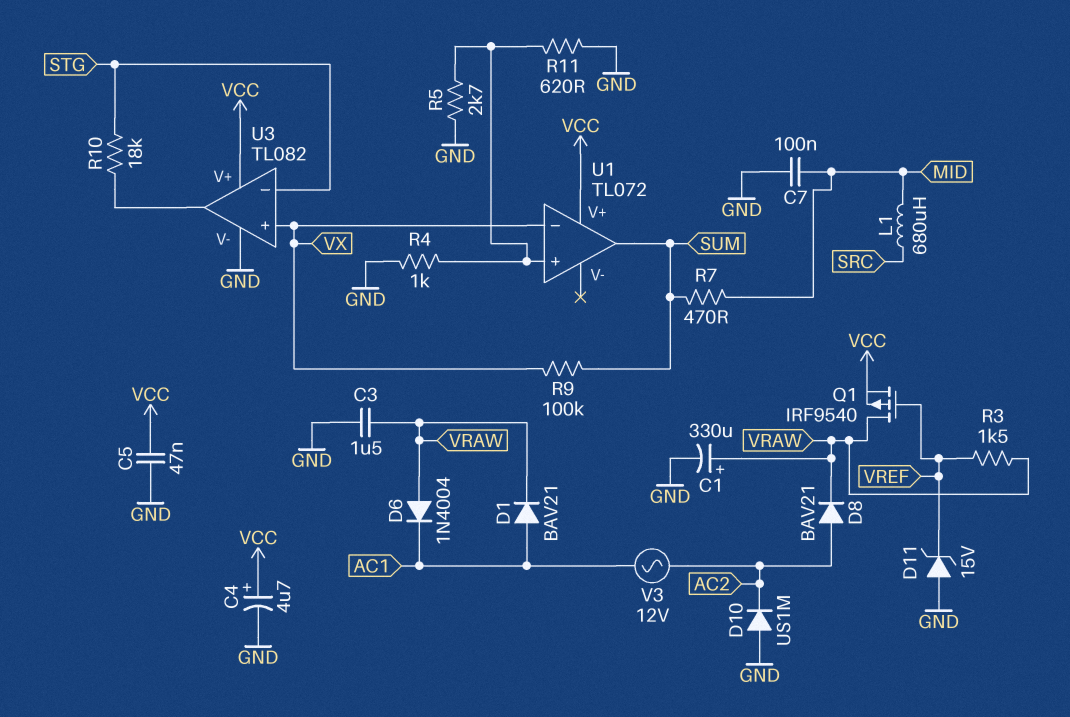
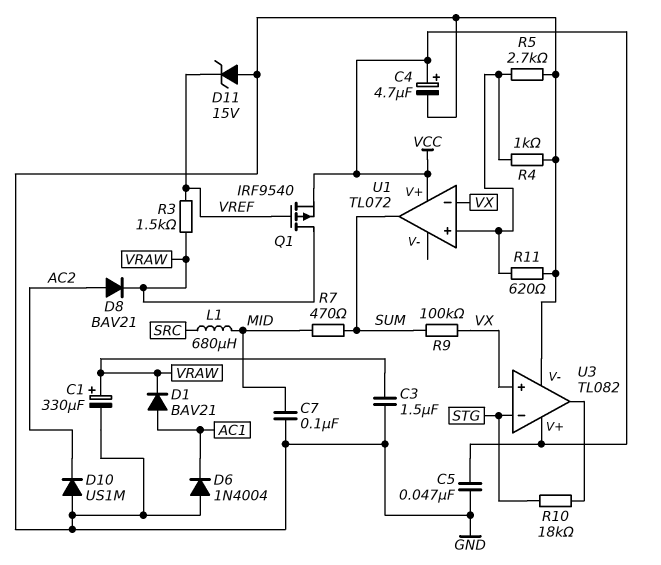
D6: diode 1N4004 (A VRAW, K AC1) -> diode 1N4004 (A GND, K AC1)
V3: AC 12V (AC1, AC2) -> none

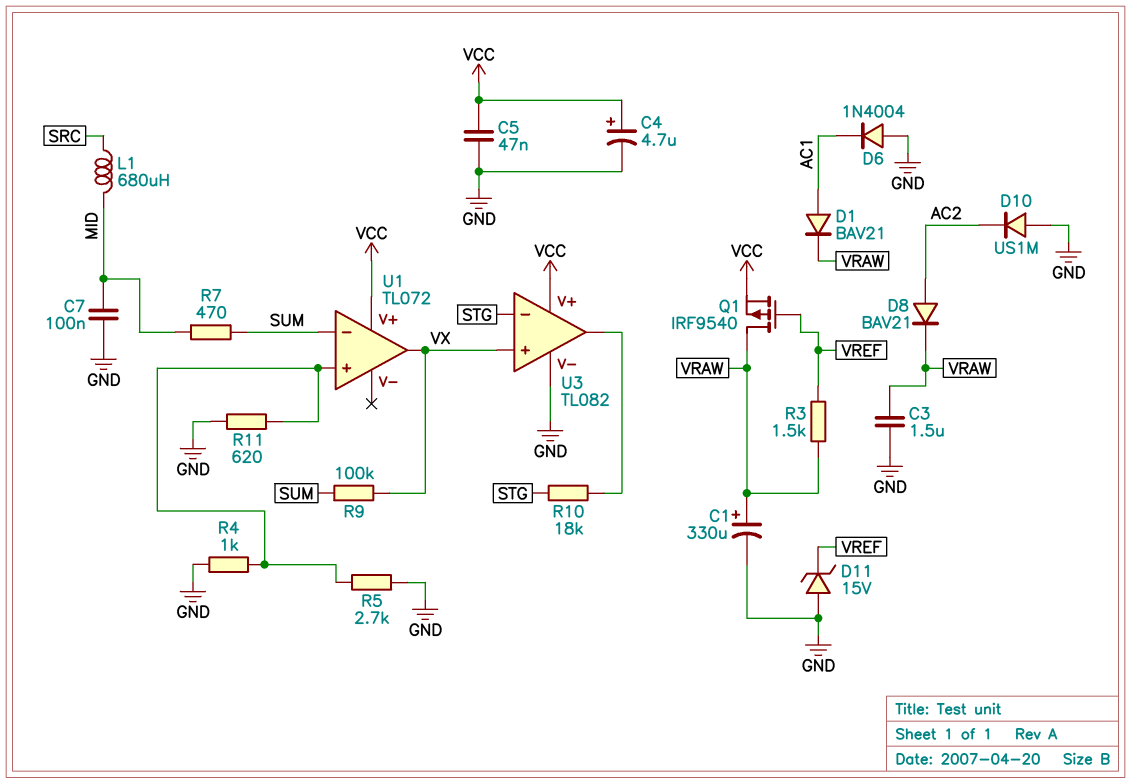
U1 pin in-: VX -> SUM
U1 pin out: SUM -> VX

